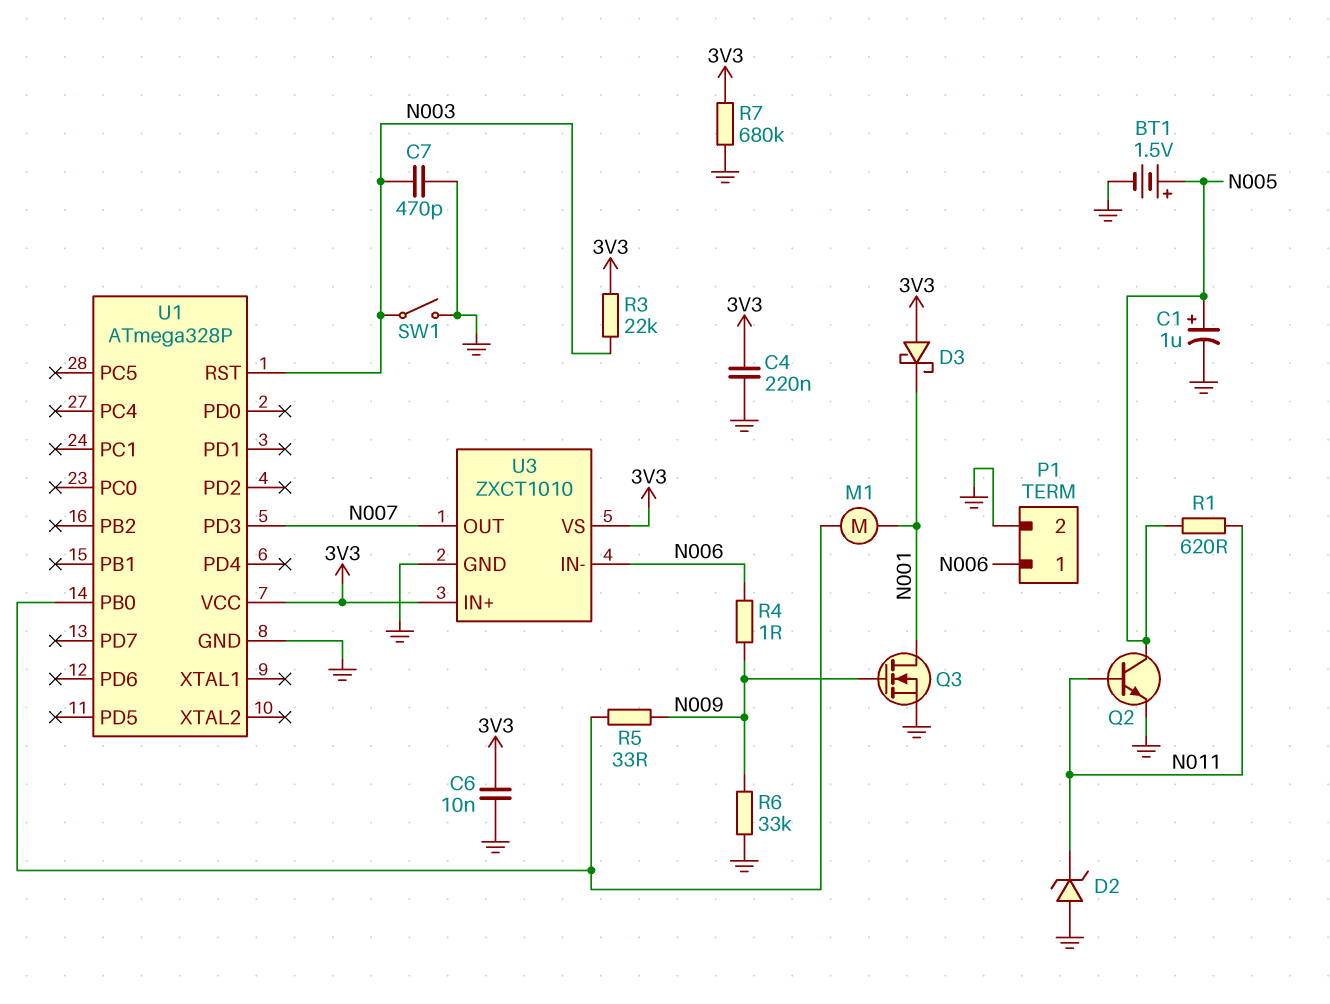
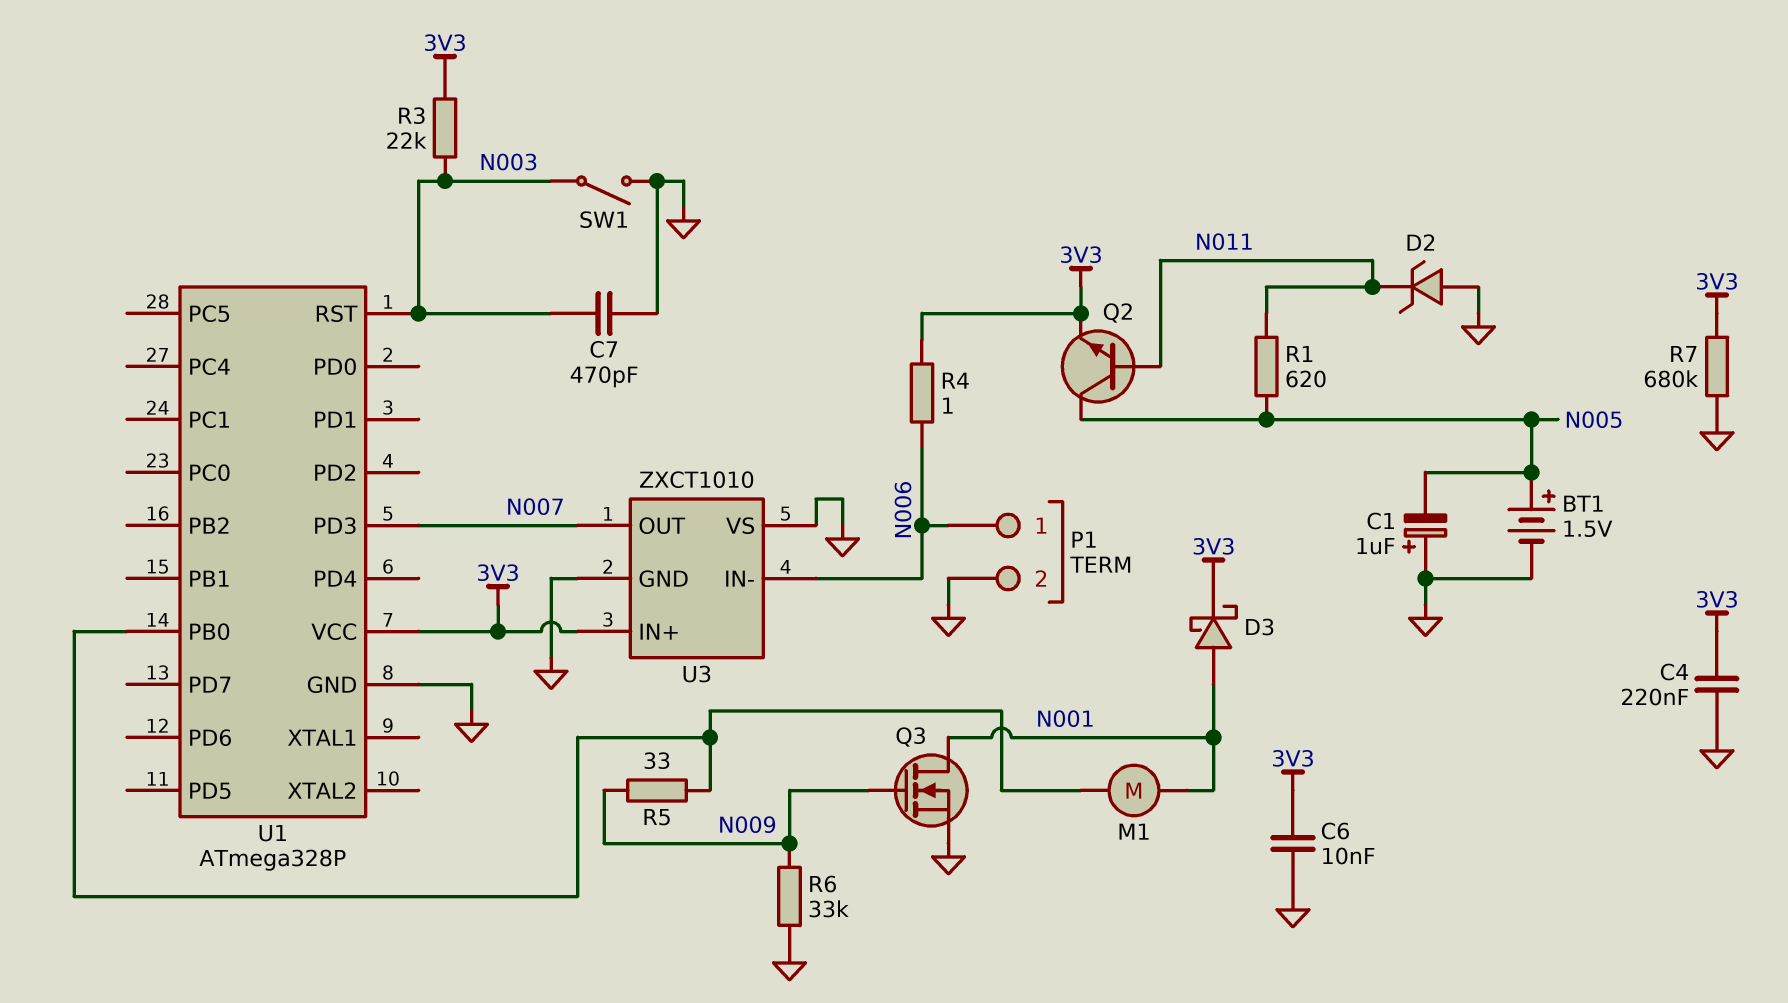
C1: 1uF (plus N005, minus GND) -> 1uF (plus GND, minus N005)
D3: schottky (A 3V3, K N001) -> schottky (A N001, K 3V3)
Q2: NPN (B N011, C N005, E GND) -> NPN (B N011, C N005, E 3V3)
R4: 1 (N006, N009) -> 1 (3V3, N006)
U3 pin VS: 3V3 -> GND

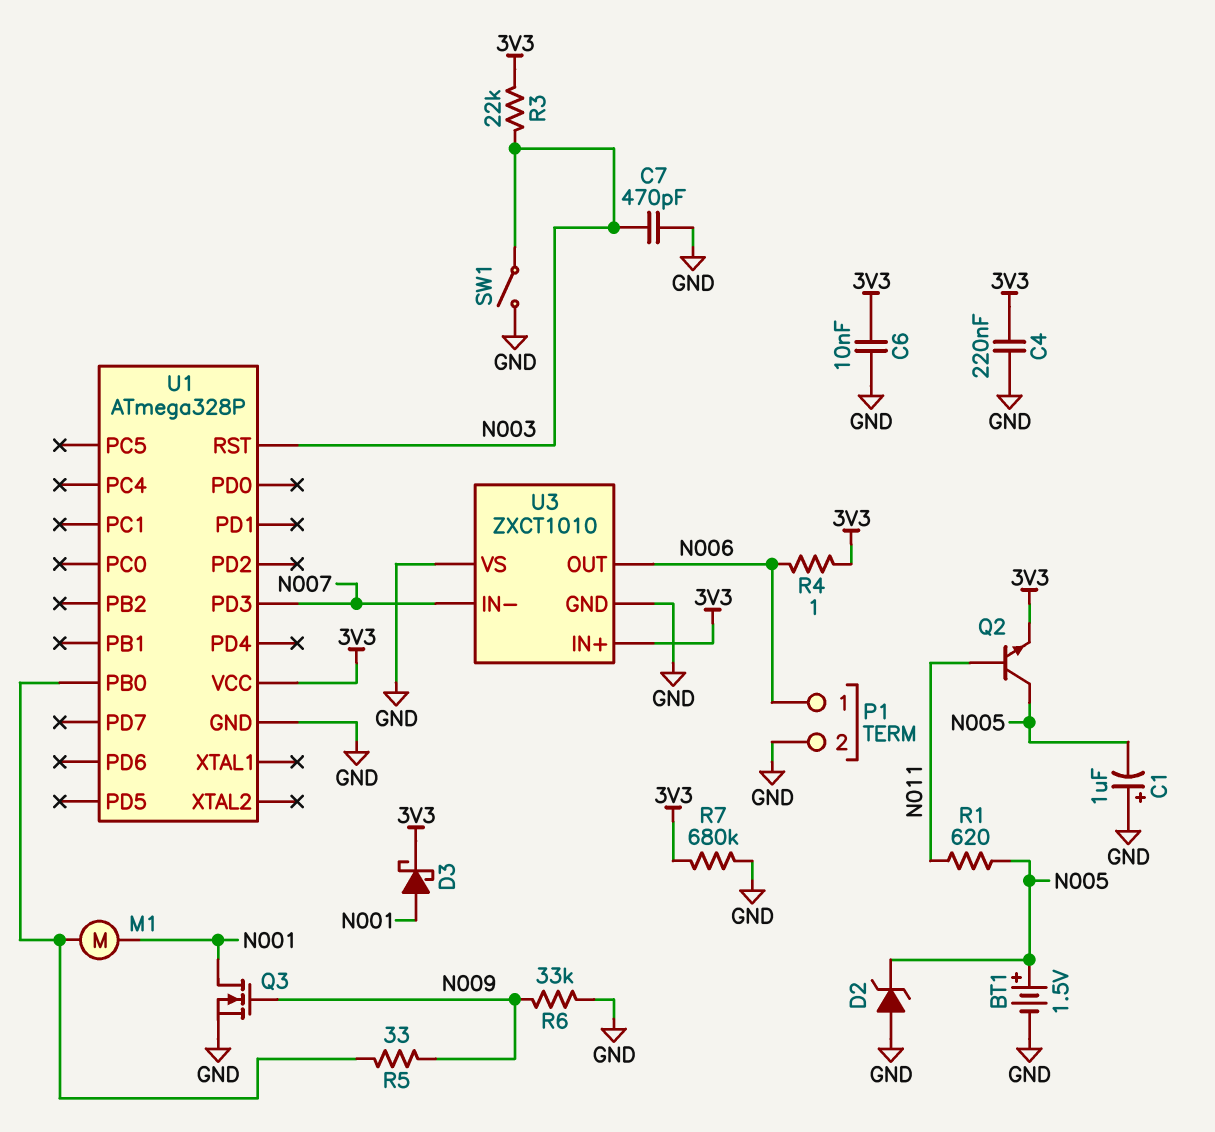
D2: zener (A GND, K N011) -> zener (A GND, K N005)
U3 pin IN-: N006 -> N007
U3 pin OUT: N007 -> N006

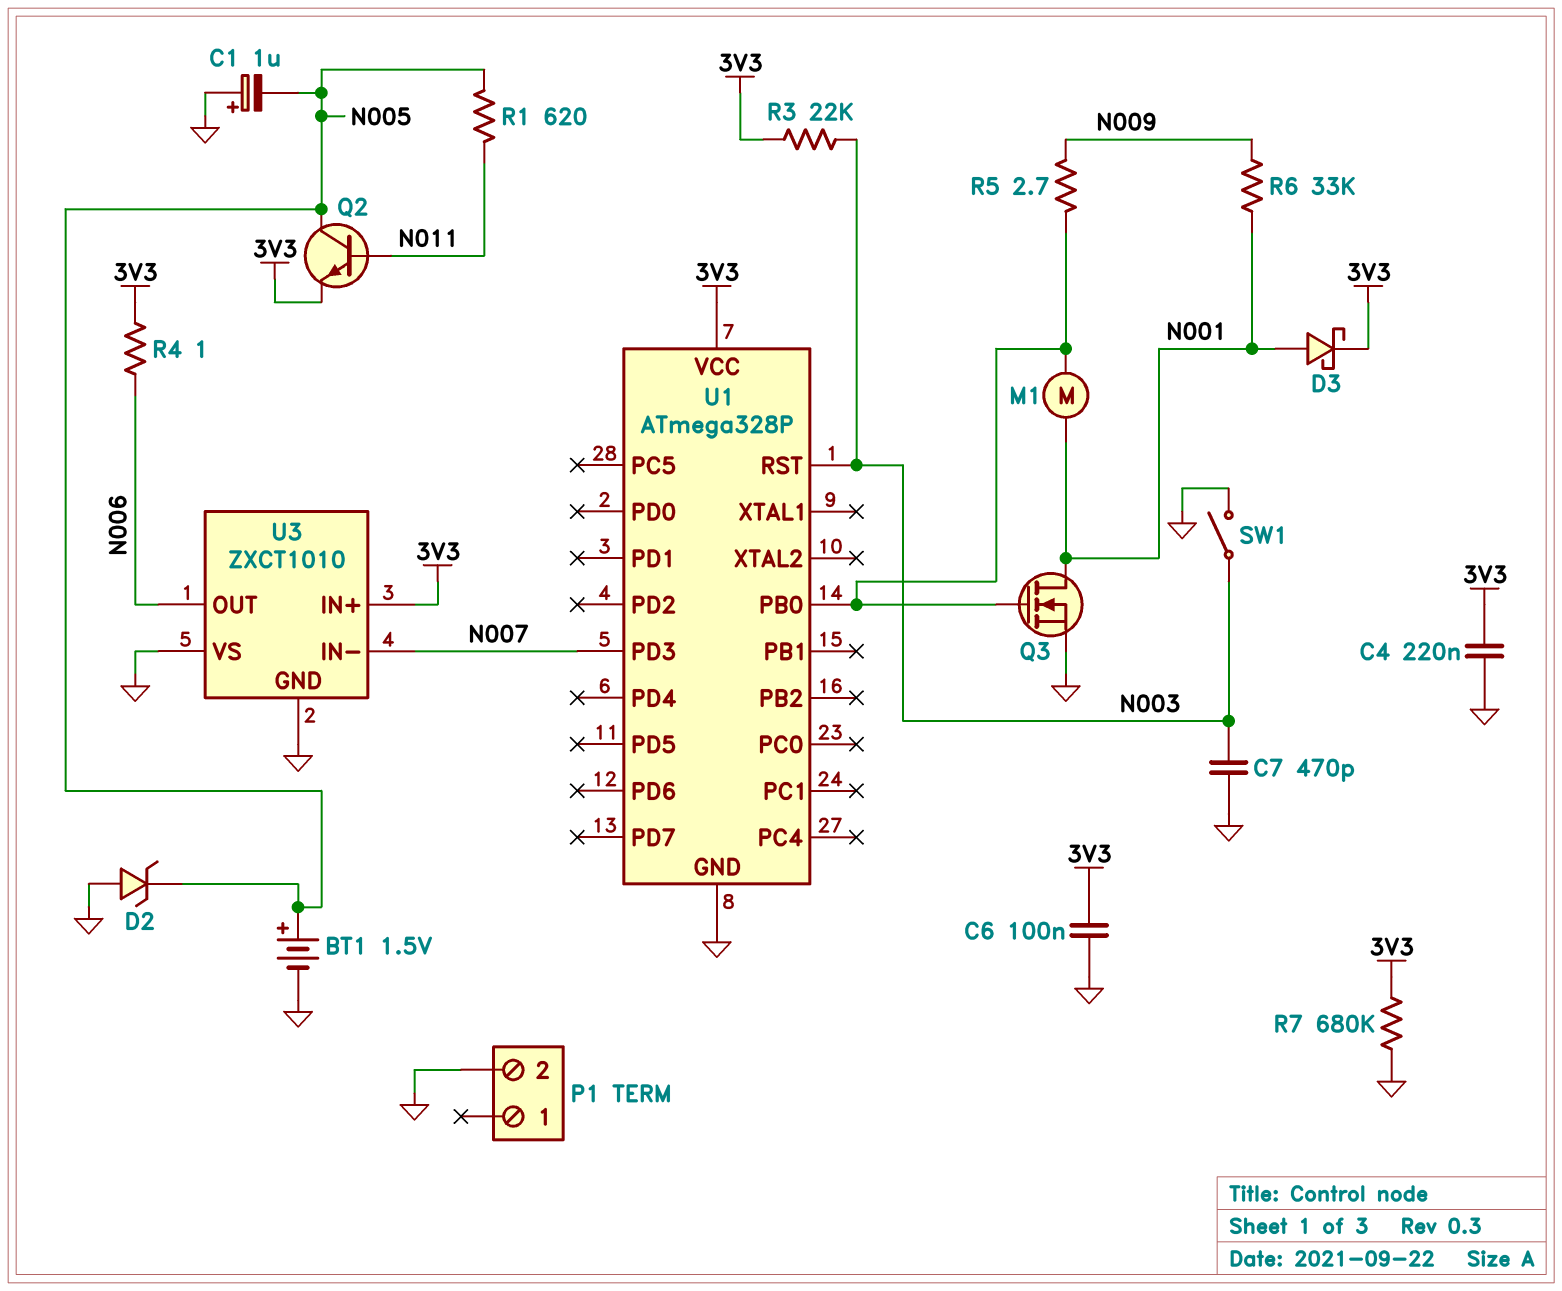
C6: 10nF (3V3, GND) -> 100nF (3V3, GND)
P1 pin 1: N006 -> none
Q3: NMOS (G N009, D N001, S GND) -> NMOS (G U1/PB0, D N001, S GND)
R5: 33 (N009, U1/PB0) -> 2.7 (N009, U1/PB0)
R6: 33k (GND, N009) -> 33k (N001, N009)

